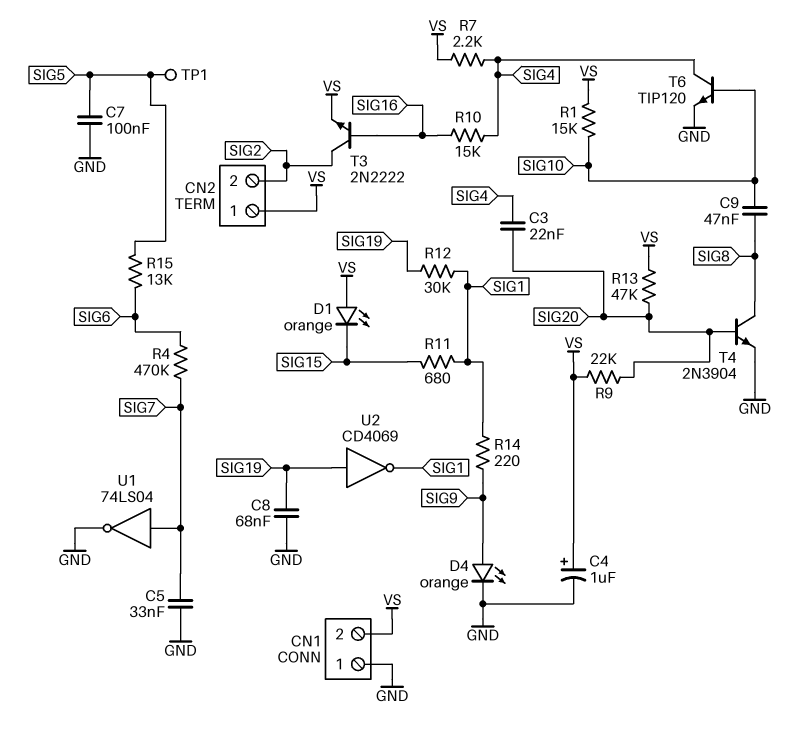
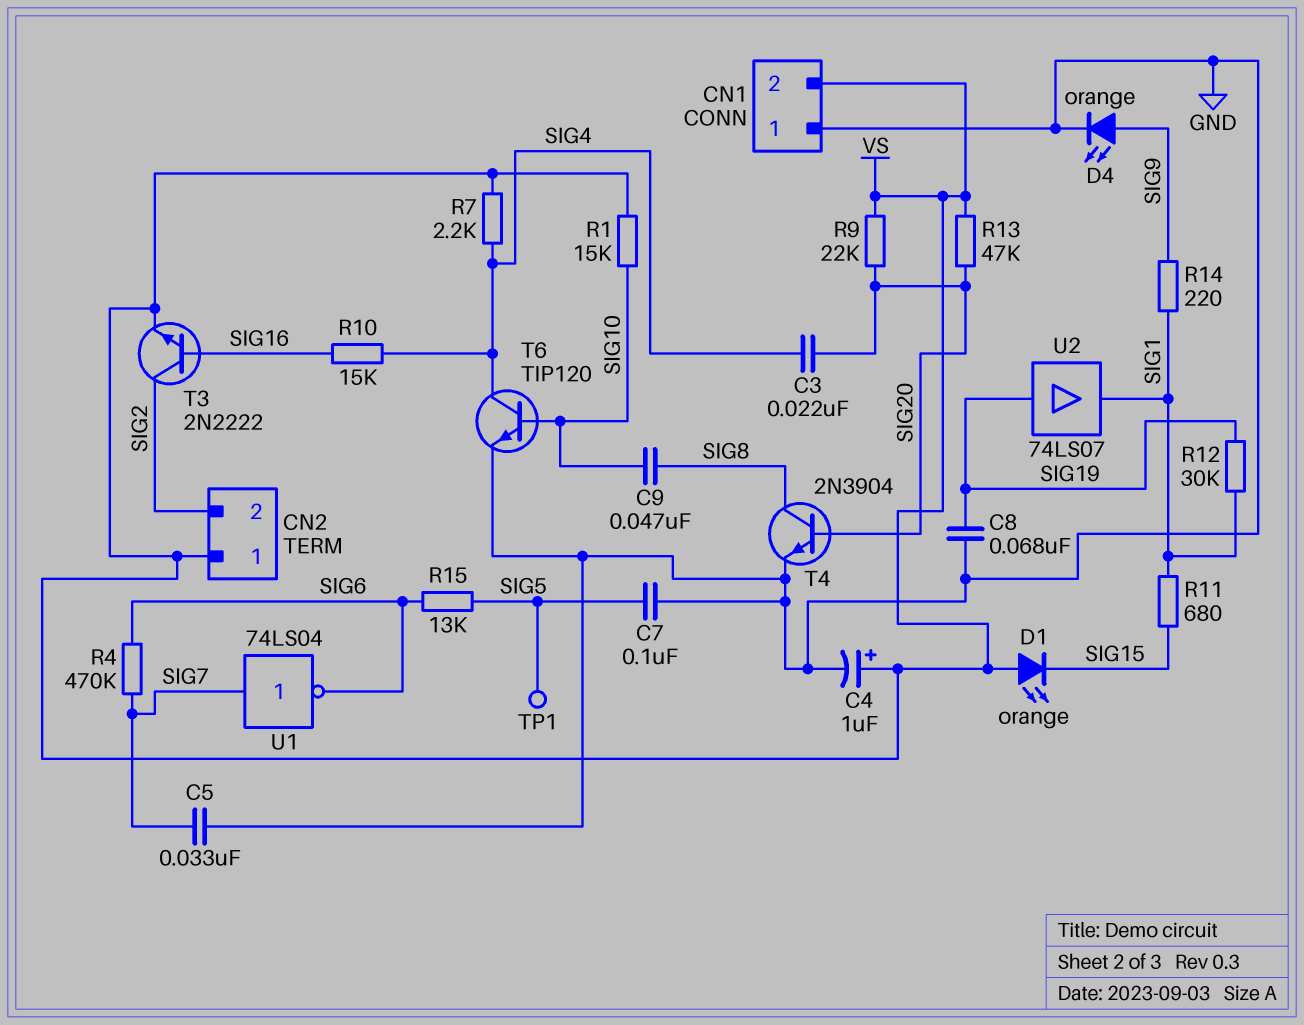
U1: NOT 74LS04 (in SIG7, out GND) -> NOT 74LS04 (in SIG7, out SIG6)
U2: NOT CD4069 (in SIG19, out SIG1) -> buffer 74LS07 (in SIG19, out SIG1)

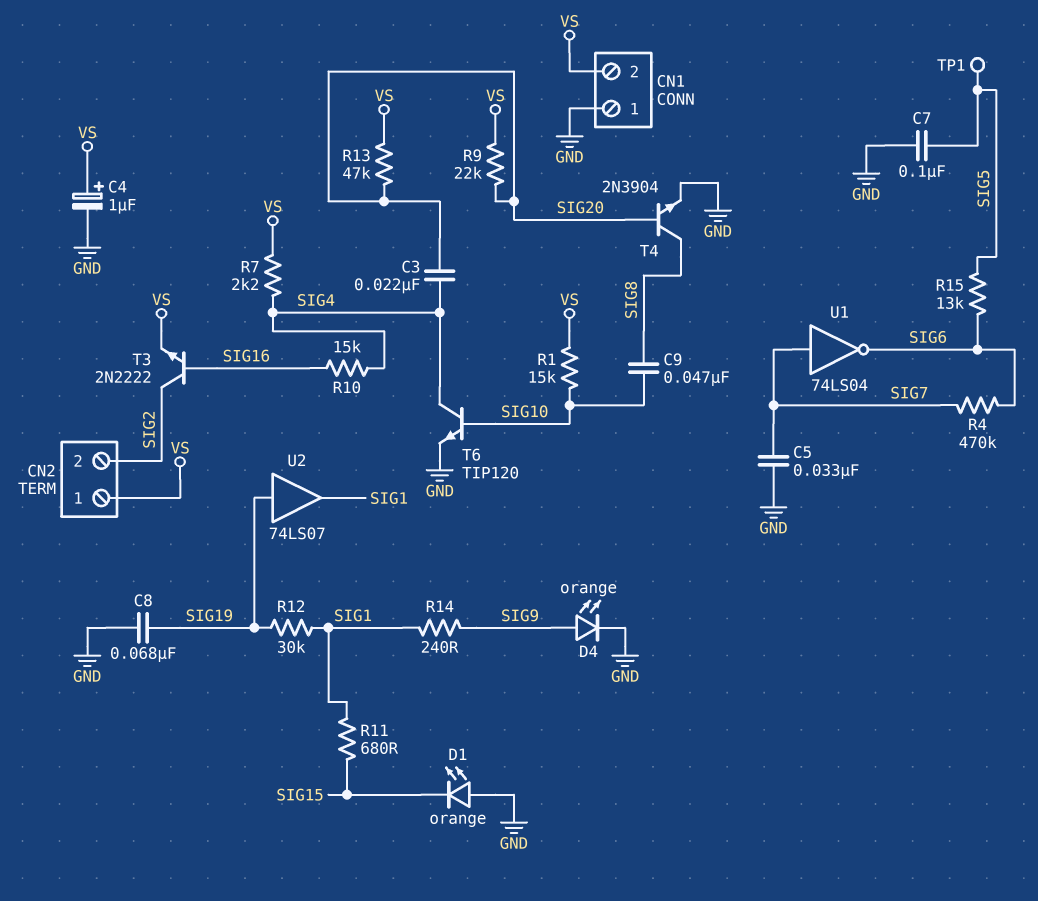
D1: LED orange (A VS, K SIG15) -> LED orange (A GND, K SIG15)
R14: 220 (SIG1, SIG9) -> 240 (SIG1, SIG9)

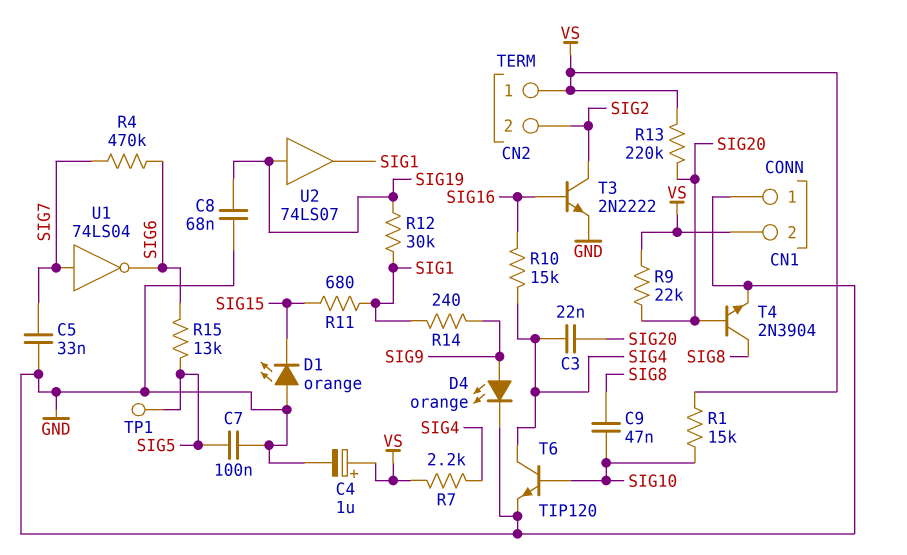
R13: 47k (SIG20, VS) -> 220k (SIG20, VS)
T3: NPN 2N2222 (B SIG16, C SIG2, E VS) -> NPN 2N2222 (B SIG16, C SIG2, E GND)

